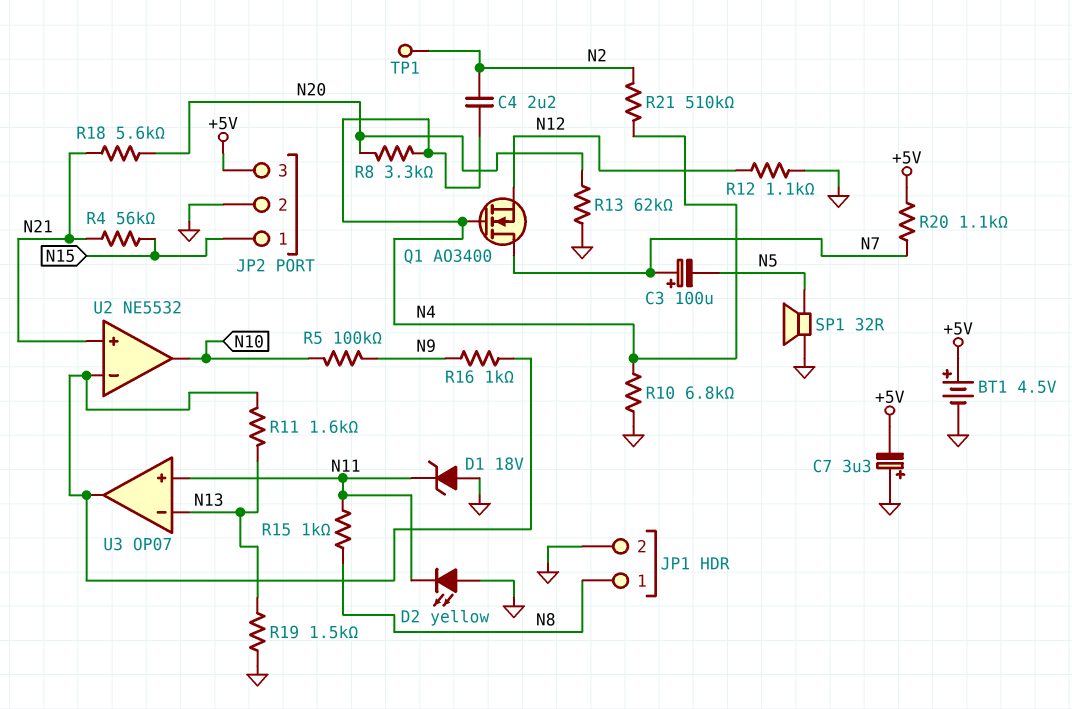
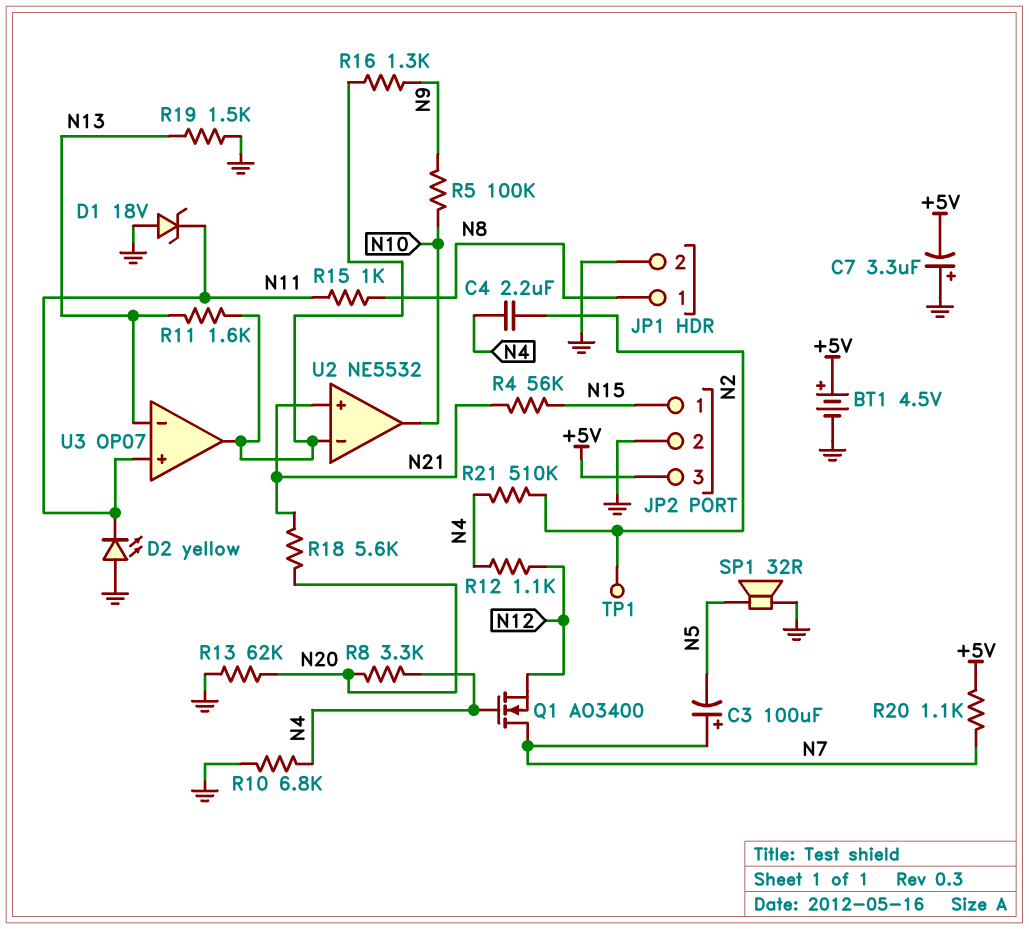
R12: 1.1k (GND, N12) -> 1.1k (N4, N12)
R16: 1k (N9, U2/in-) -> 1.3k (N9, U2/in-)

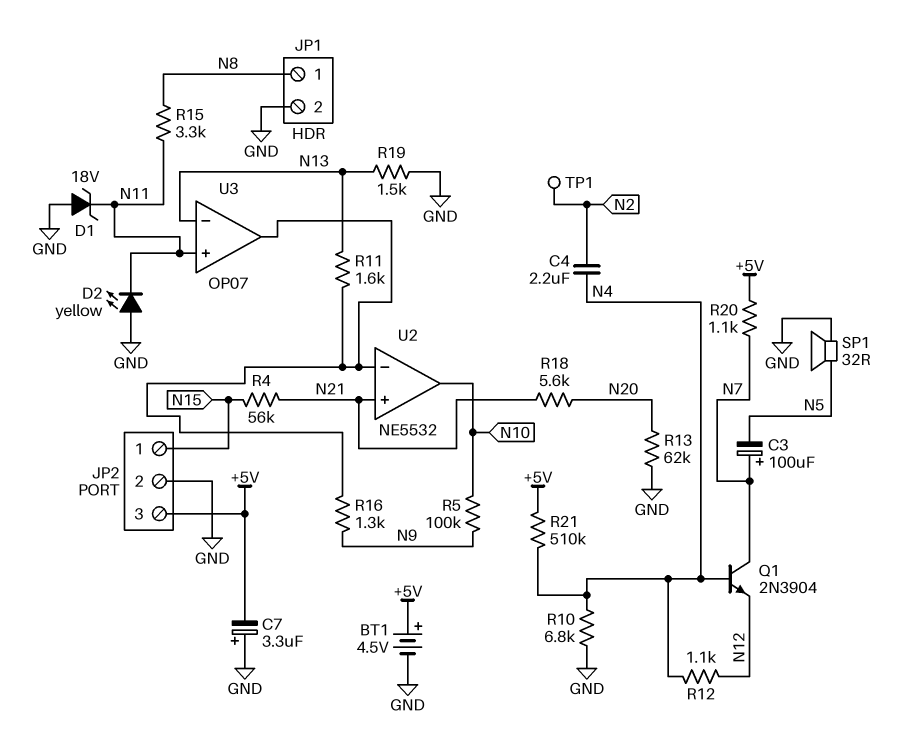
Q1: NMOS AO3400 (G N4, D N7, S N12) -> NPN 2N3904 (B N4, C N7, E N12)
R8: 3.3k (N4, N20) -> none
R15: 1k (N8, N11) -> 3.3k (N8, N11)
R21: 510k (N2, N4) -> 510k (+5V, N4)

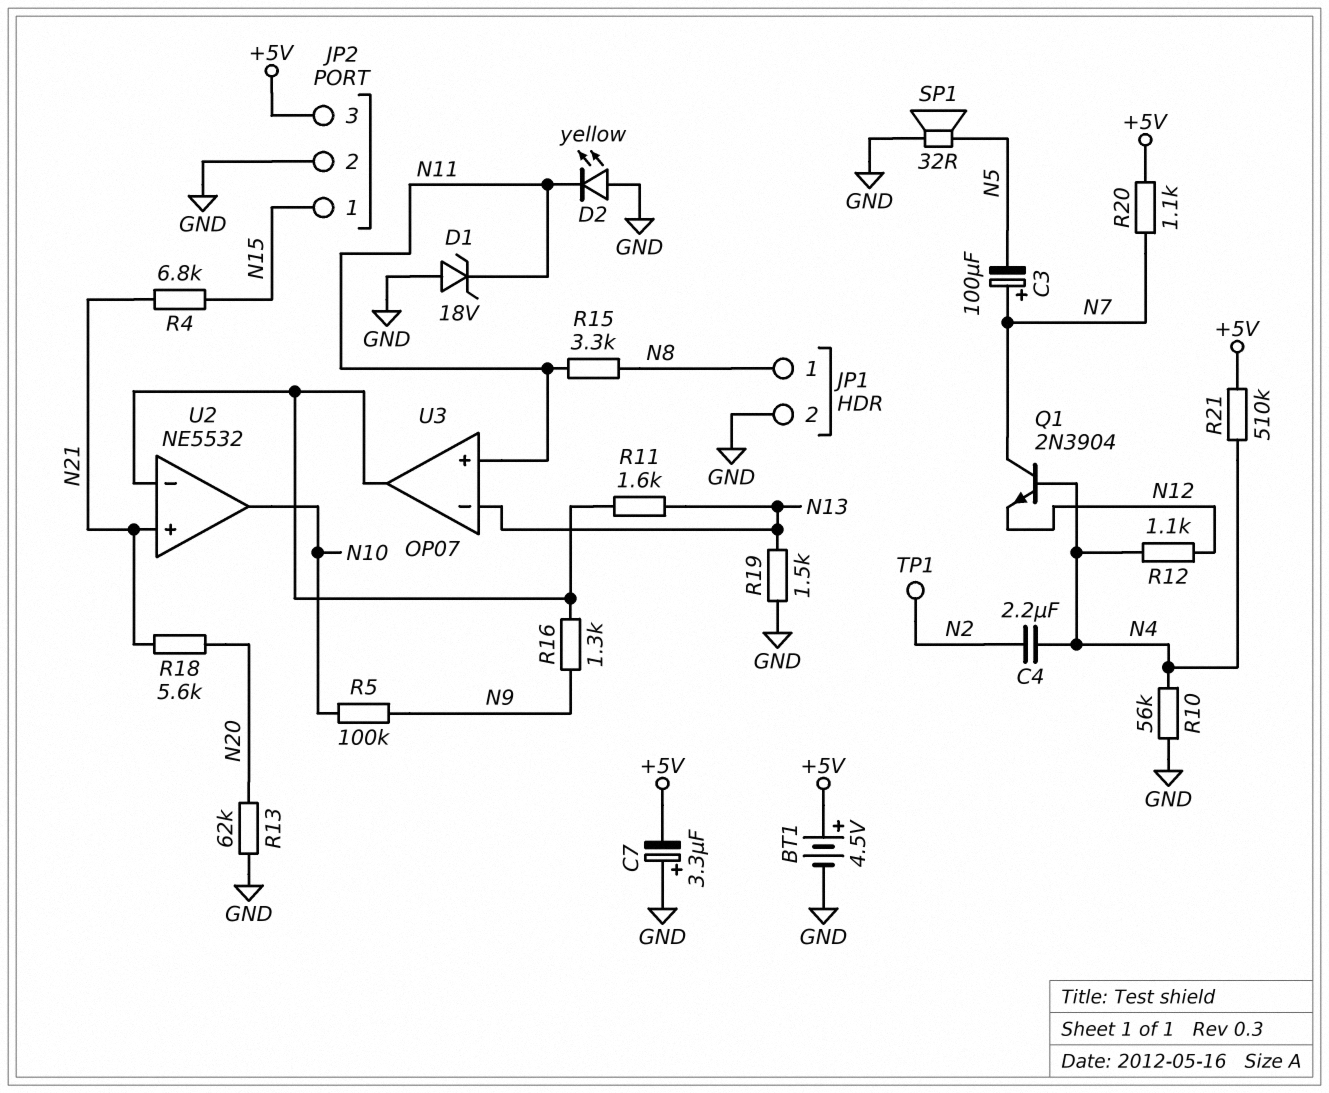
R4: 56k (N15, N21) -> 6.8k (N15, N21)
R10: 6.8k (GND, N4) -> 56k (GND, N4)

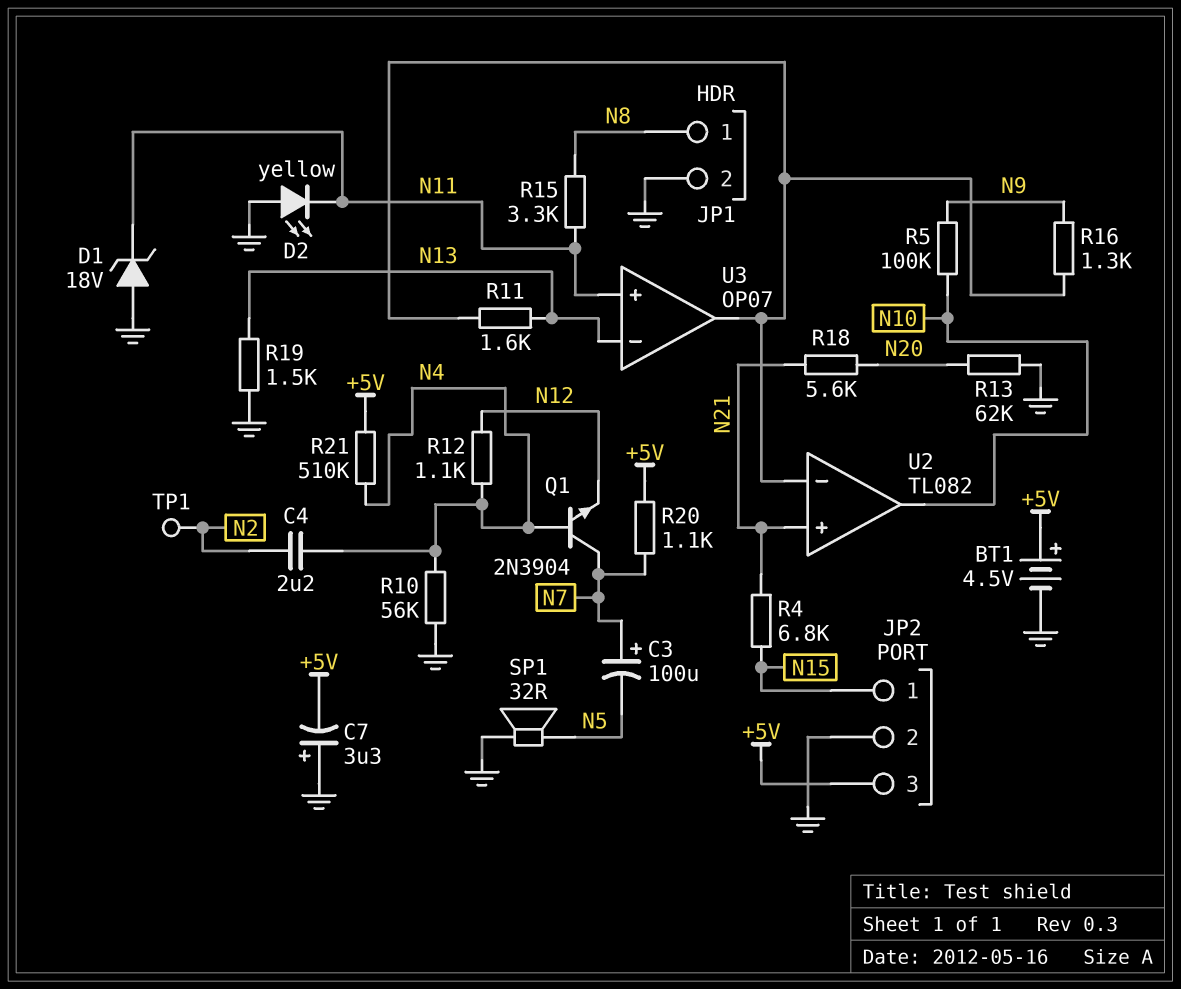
U2: NE5532 -> TL082

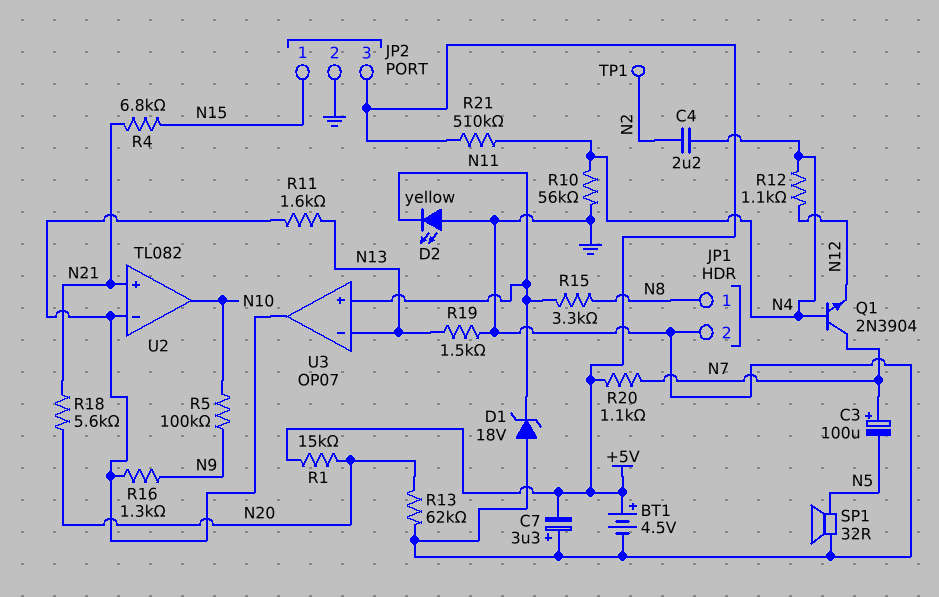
R1: none -> 15k (+5V, N20)

